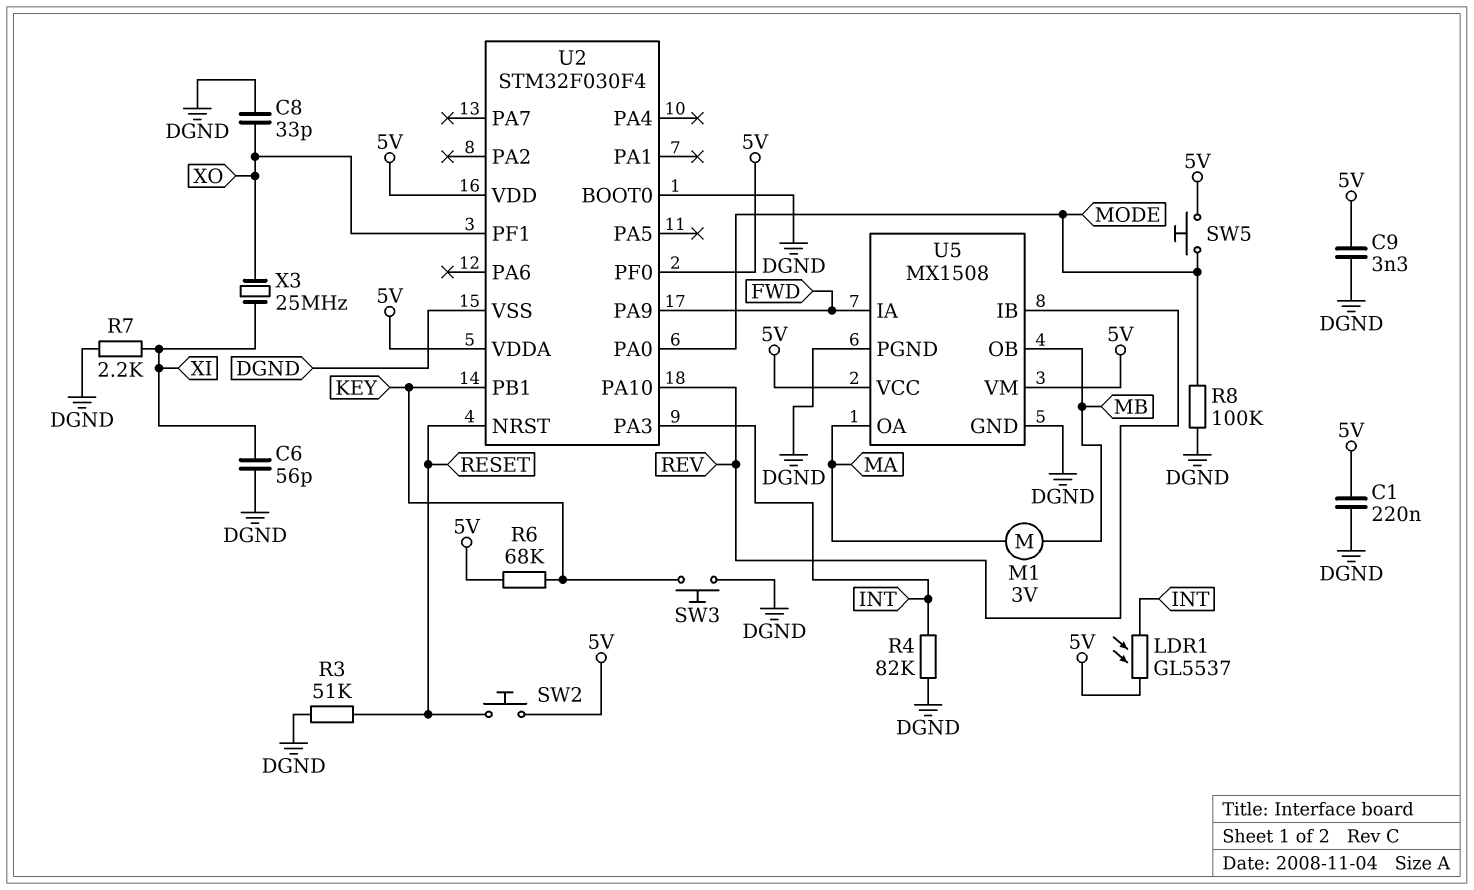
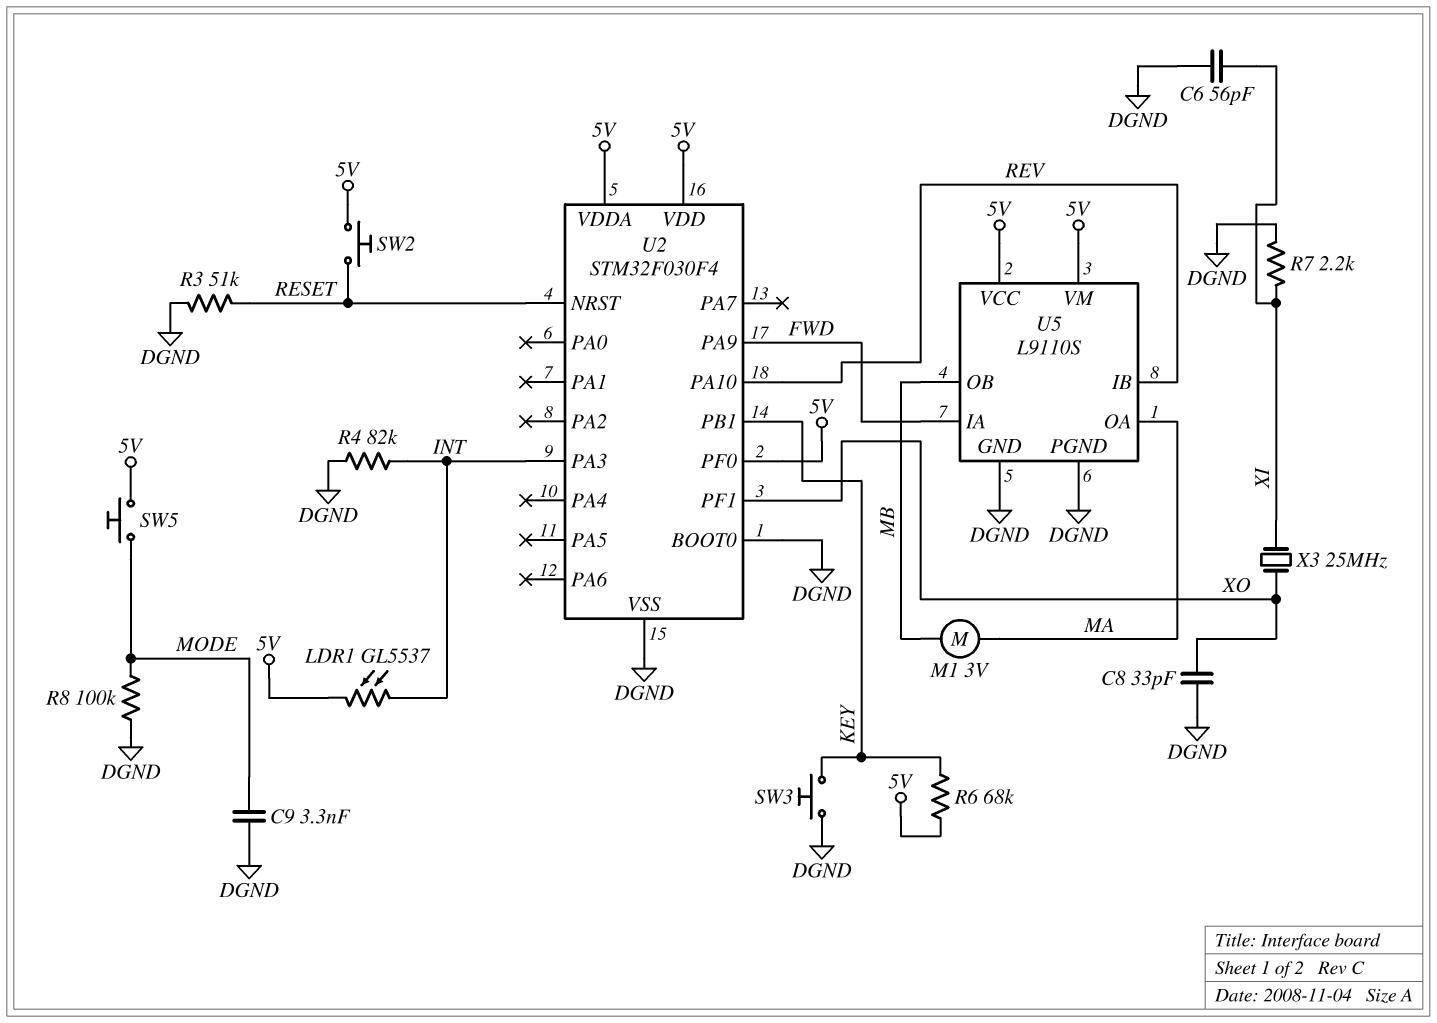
C1: 220nF (5V, DGND) -> none
C9: 3.3nF (5V, DGND) -> 3.3nF (DGND, MODE)
U2 pin PA0: MODE -> none
U5: MX1508 -> L9110S

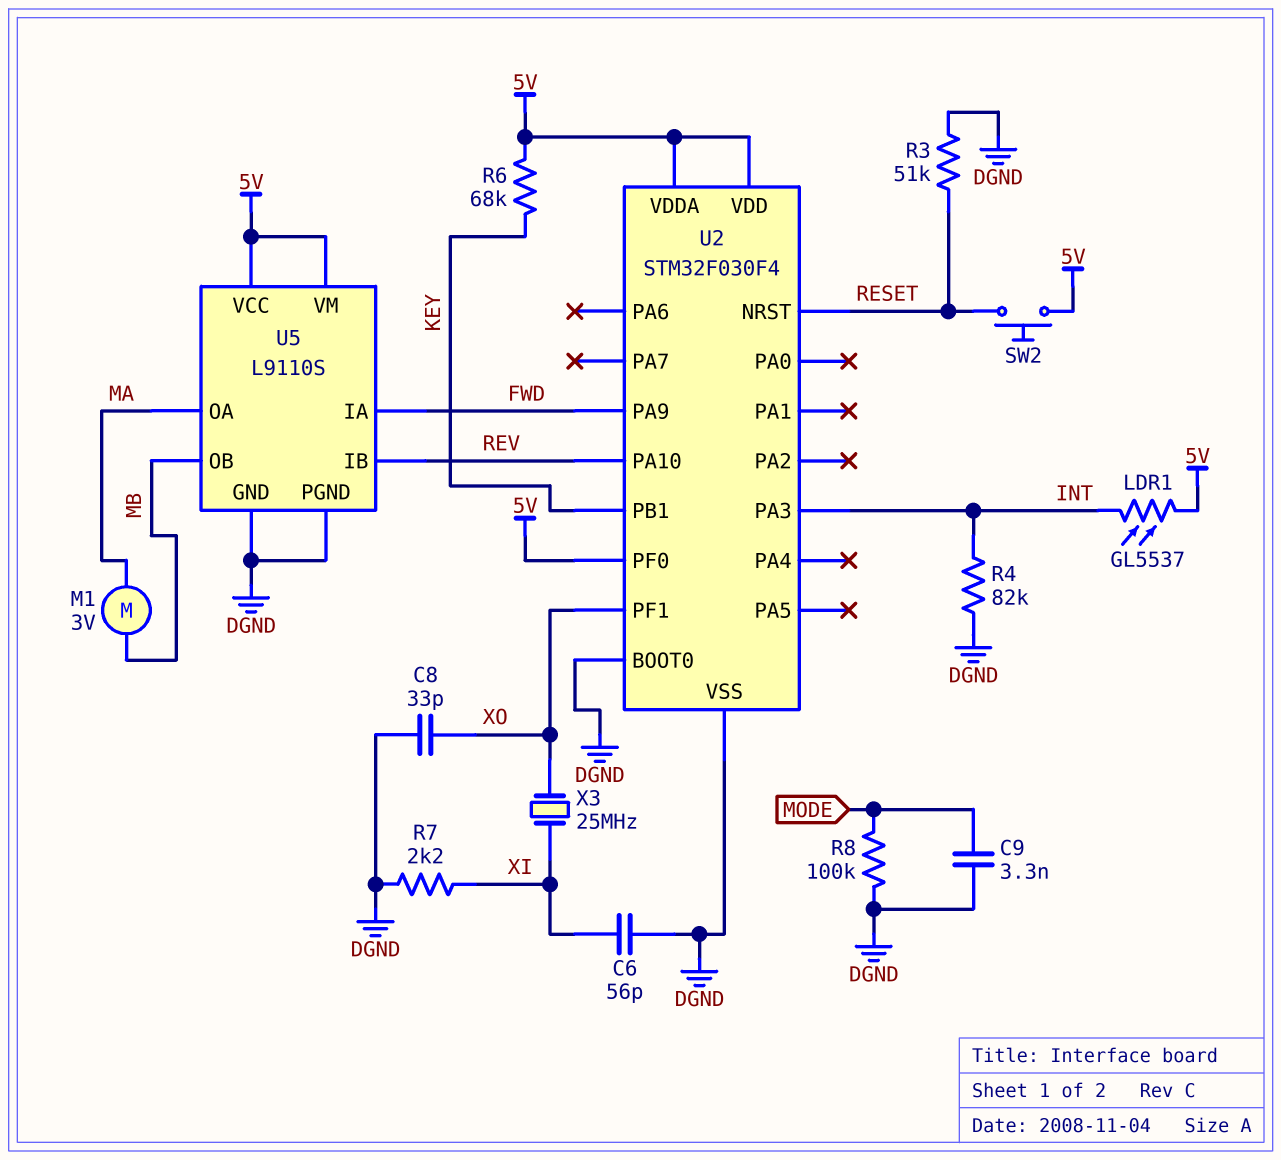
SW3: button (DGND, KEY) -> none
SW5: button (5V, MODE) -> none

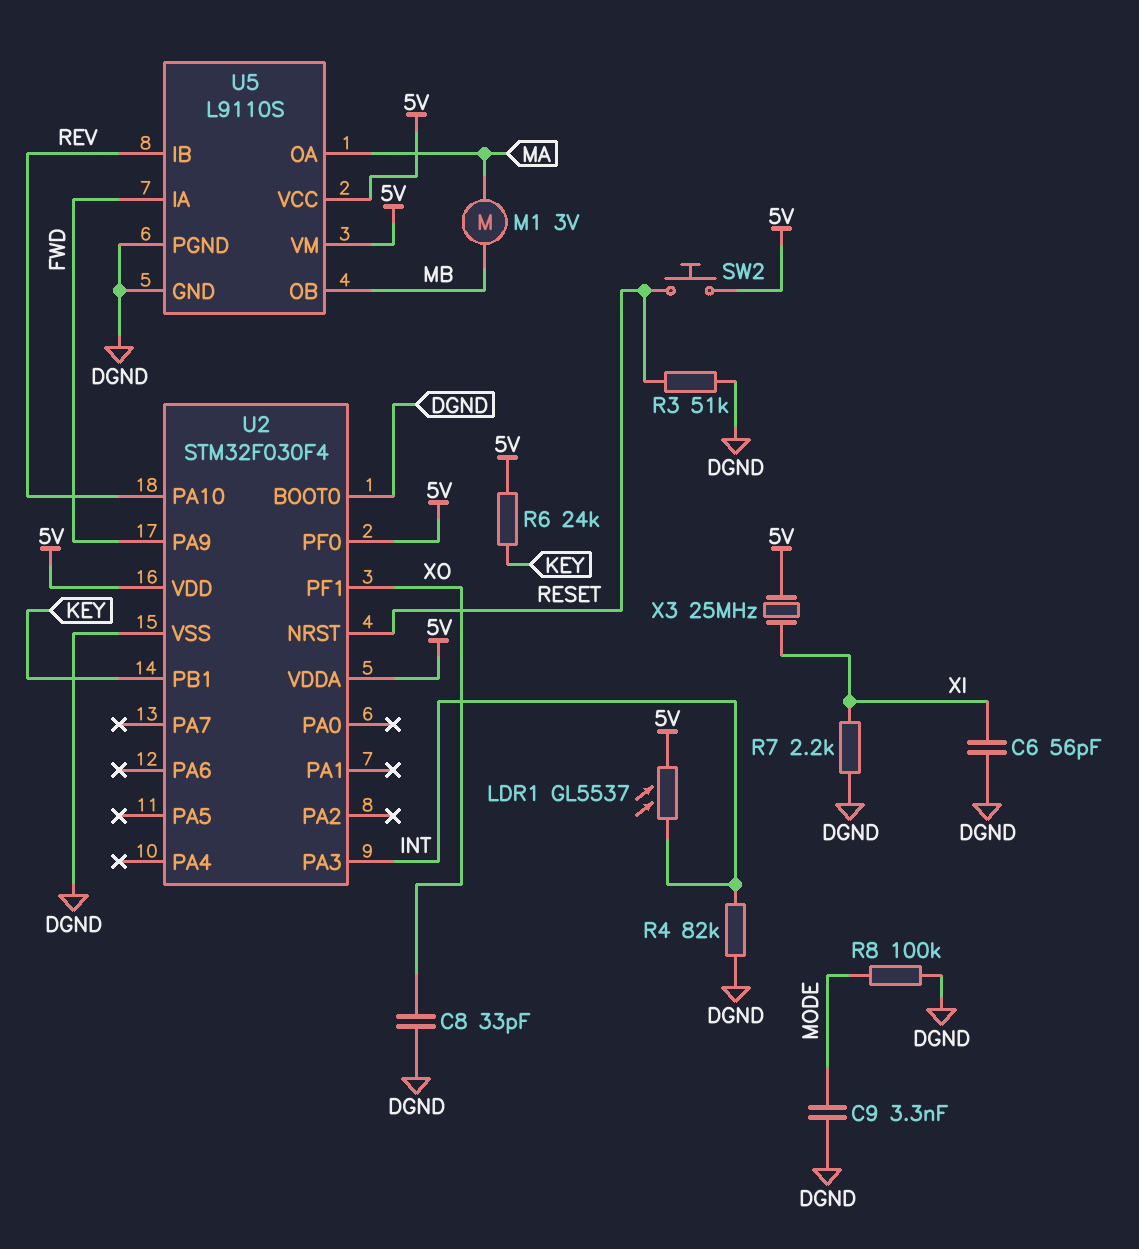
R6: 68k (5V, KEY) -> 24k (5V, KEY)
X3: 25MHz (XI, XO) -> 25MHz (5V, XI)

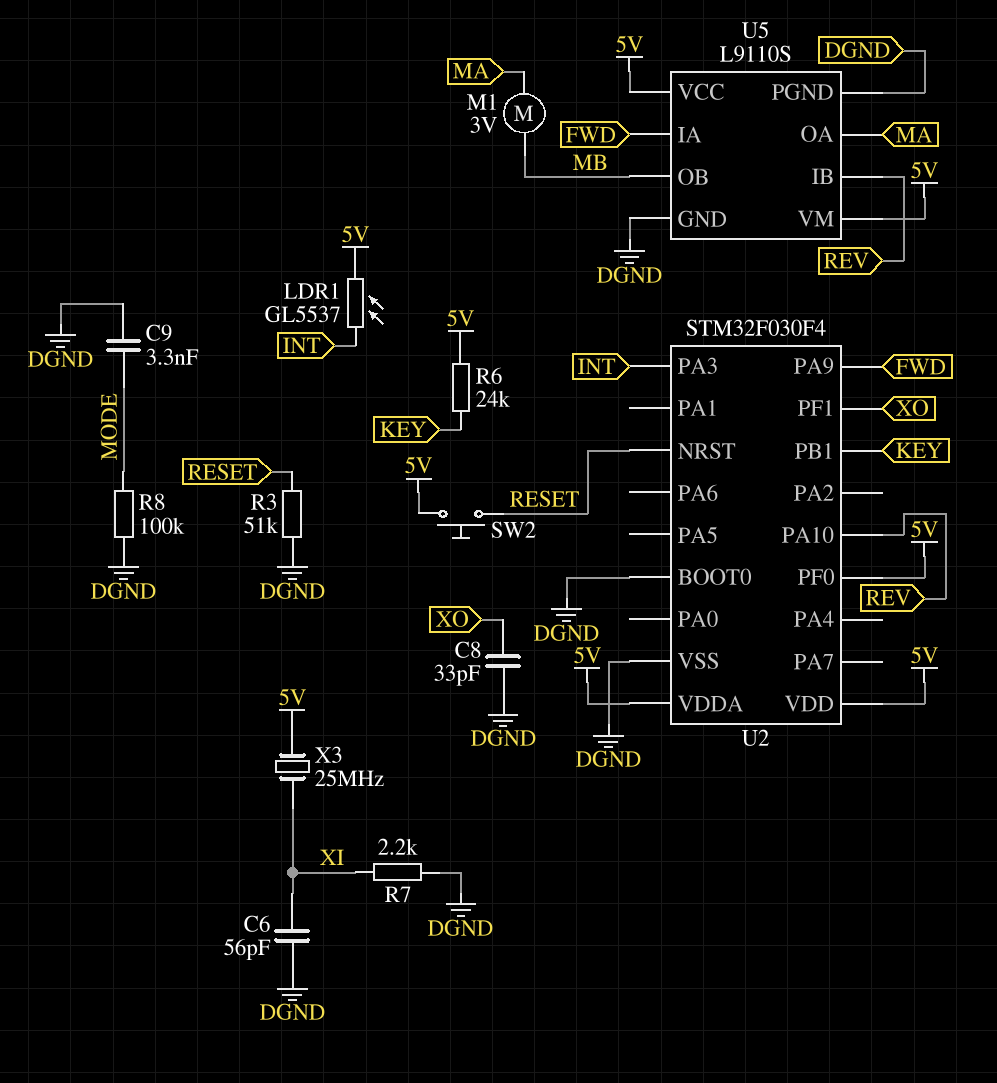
R4: 82k (DGND, INT) -> none

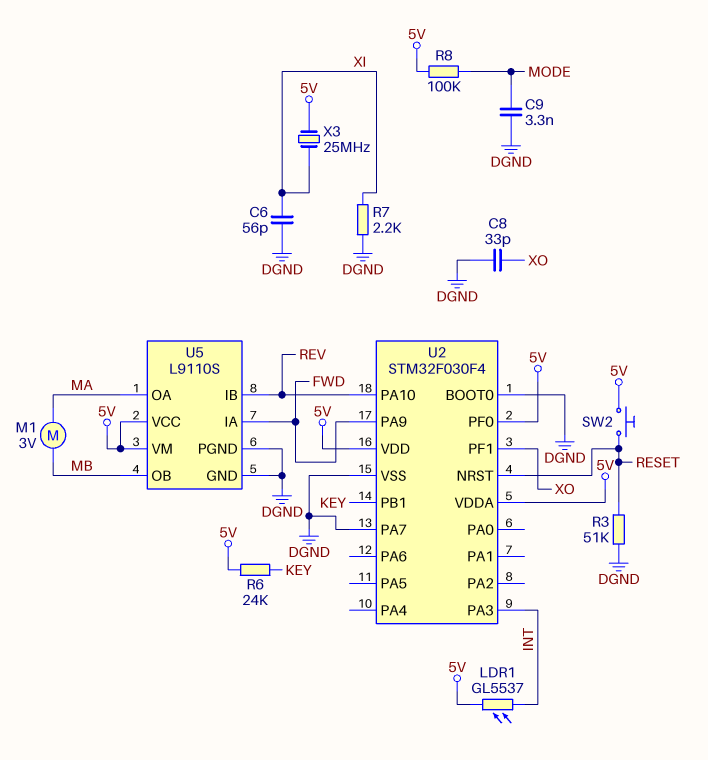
R8: 100k (DGND, MODE) -> 100k (5V, MODE)
U2 pin PA7: none -> DGND

